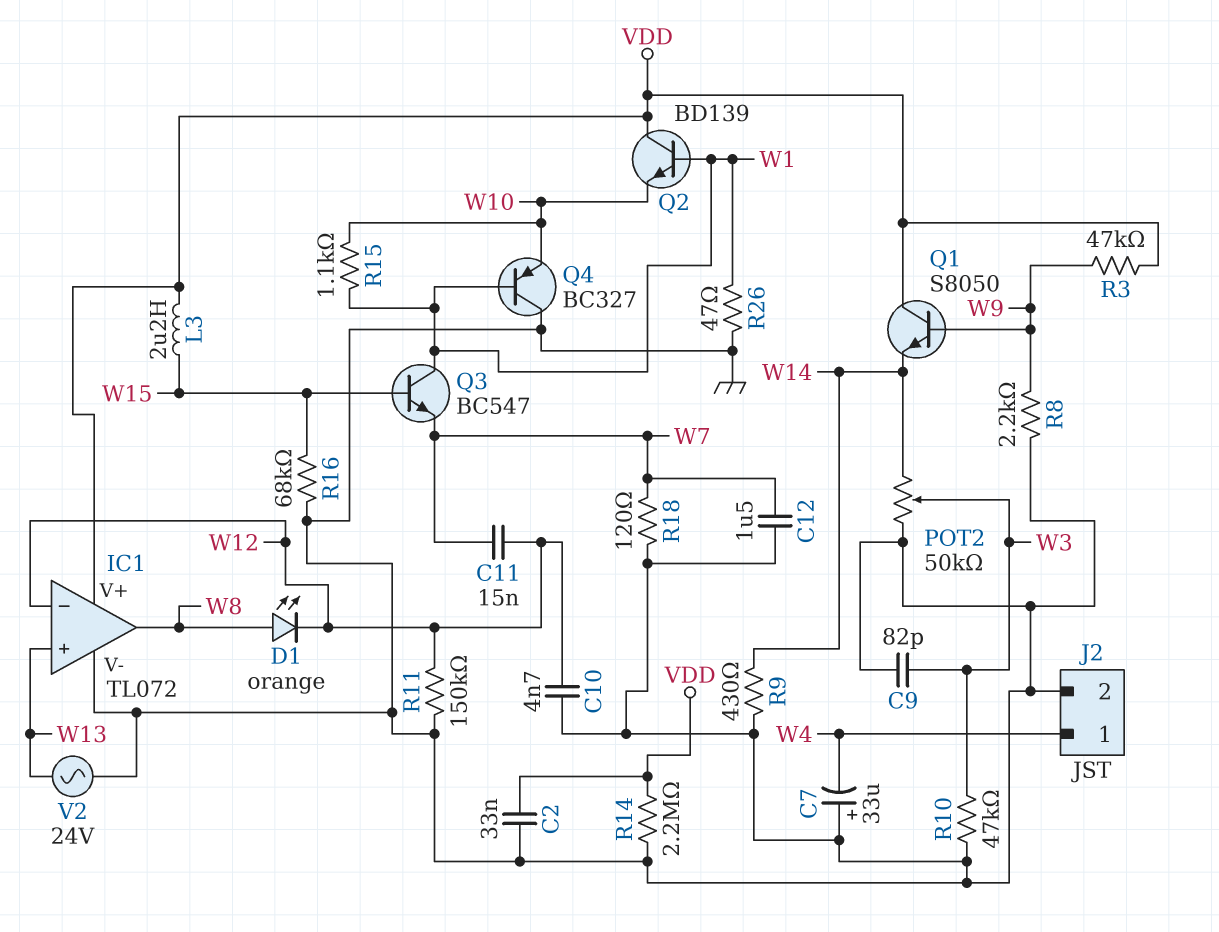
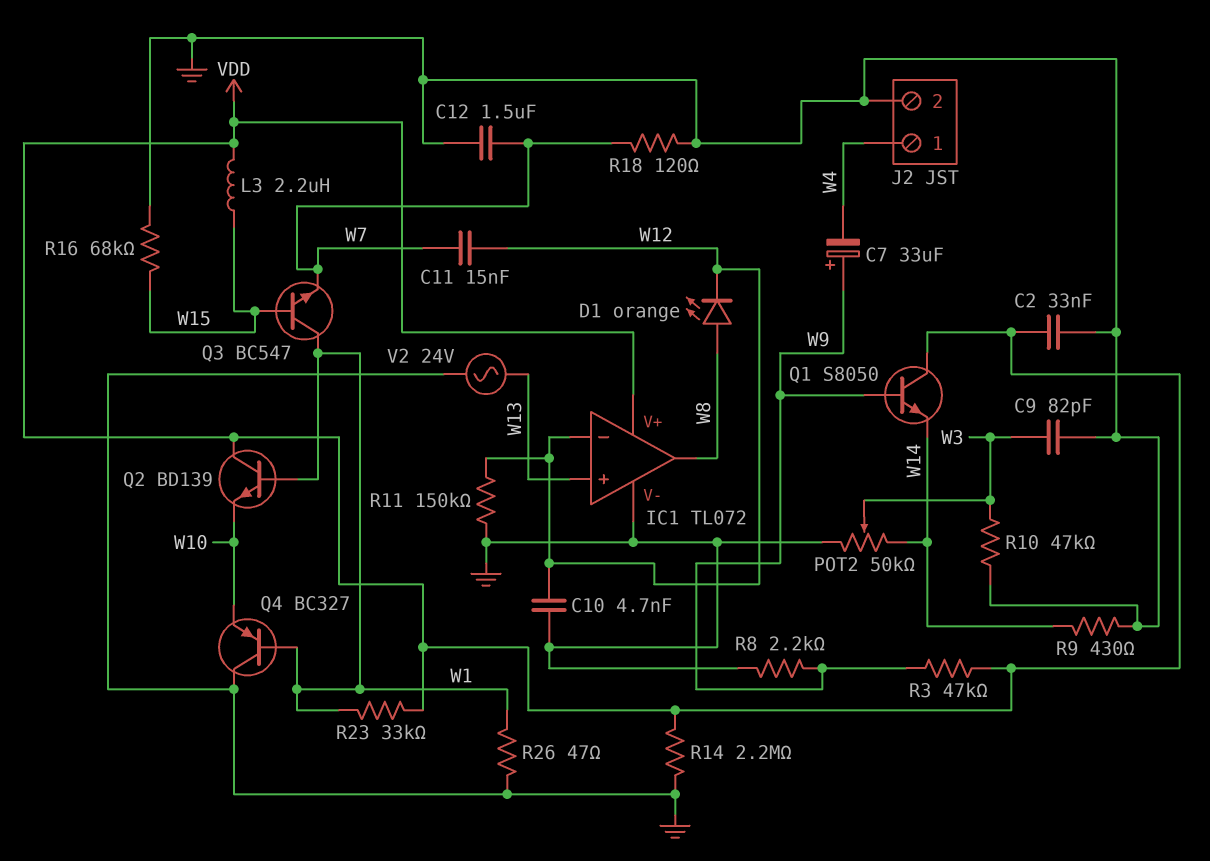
C7: 33uF (plus GND, minus W4) -> 33uF (plus W9, minus W4)
R15: 1.1k (W1, W10) -> none
R23: none -> 33k (VDD, W1)

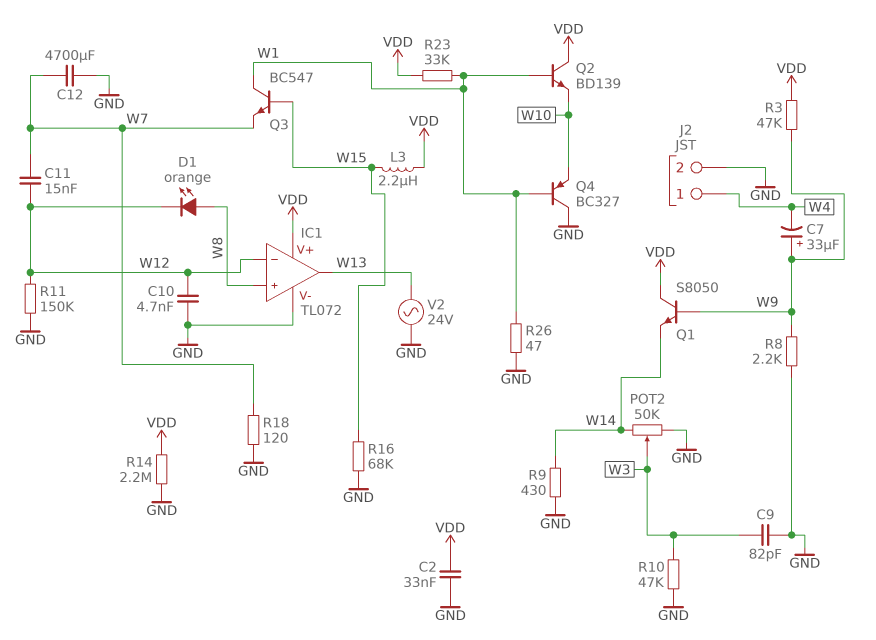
C12: 1.5uF (GND, W7) -> 4700uF (GND, W7)
IC1 pin in+: W13 -> W8
IC1 pin out: W8 -> W13

